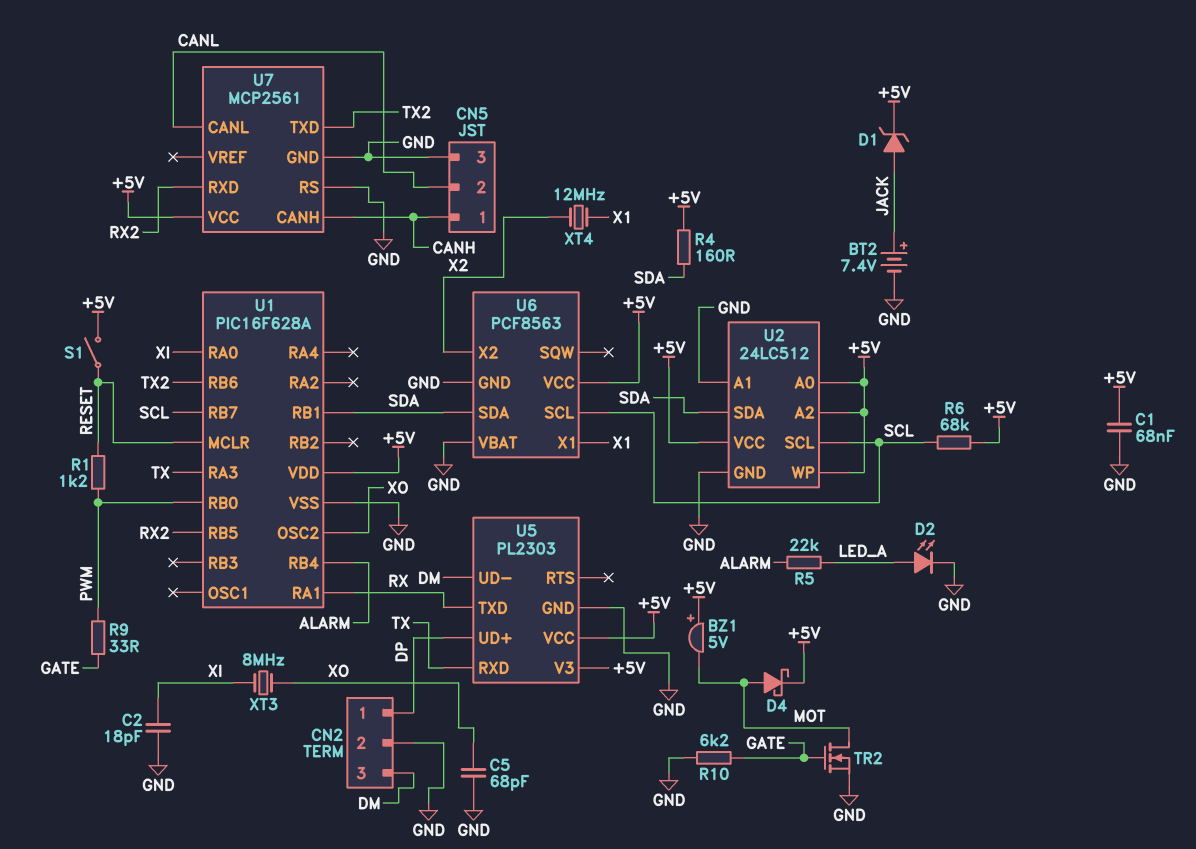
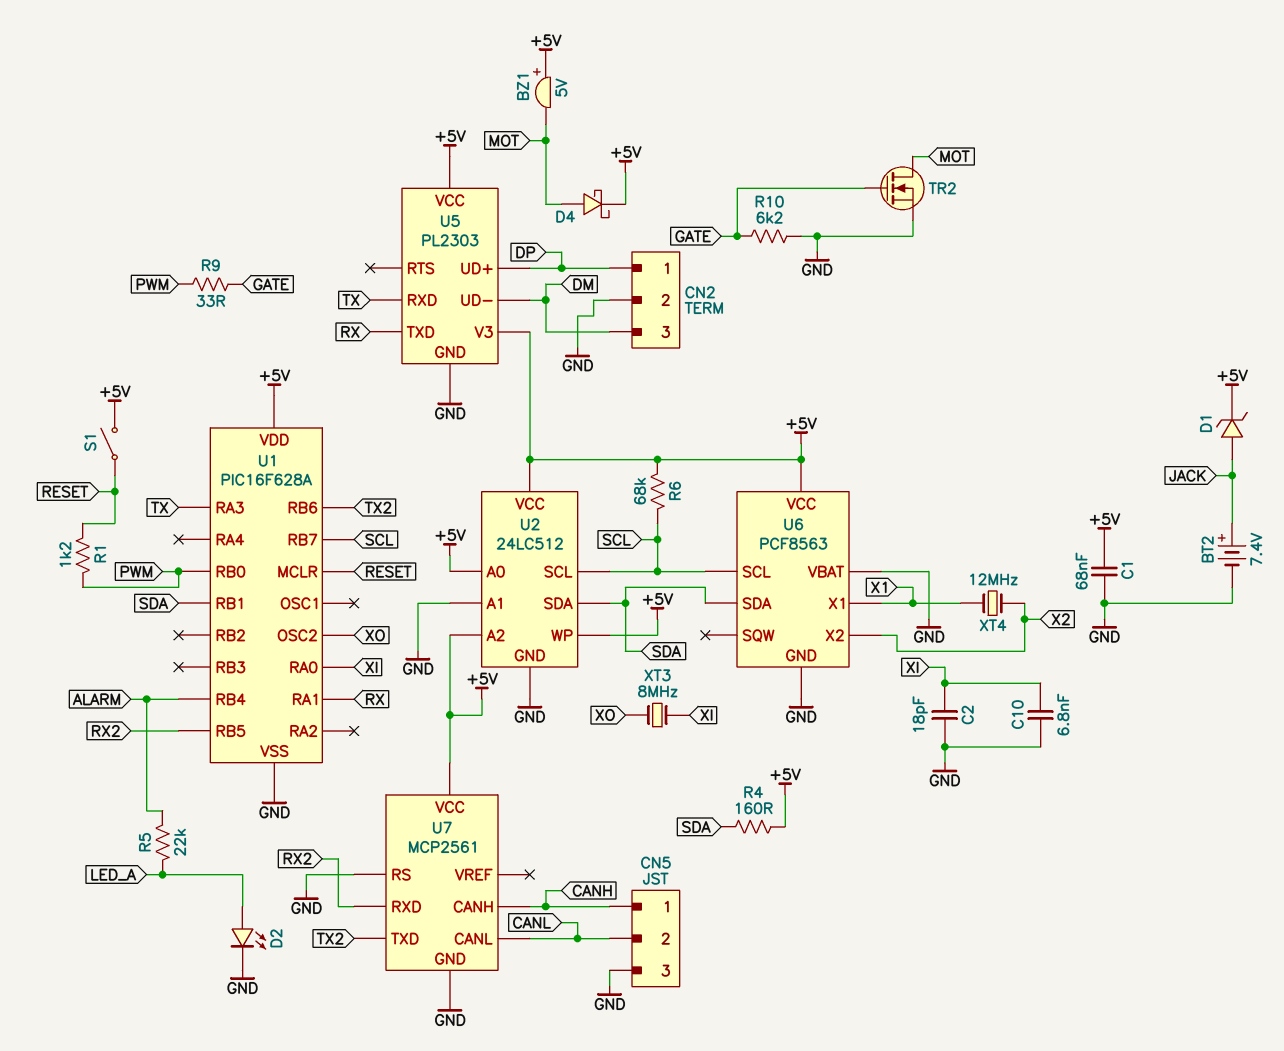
C5: 68pF (GND, XO) -> none
C10: none -> 6.8nF (GND, XI)

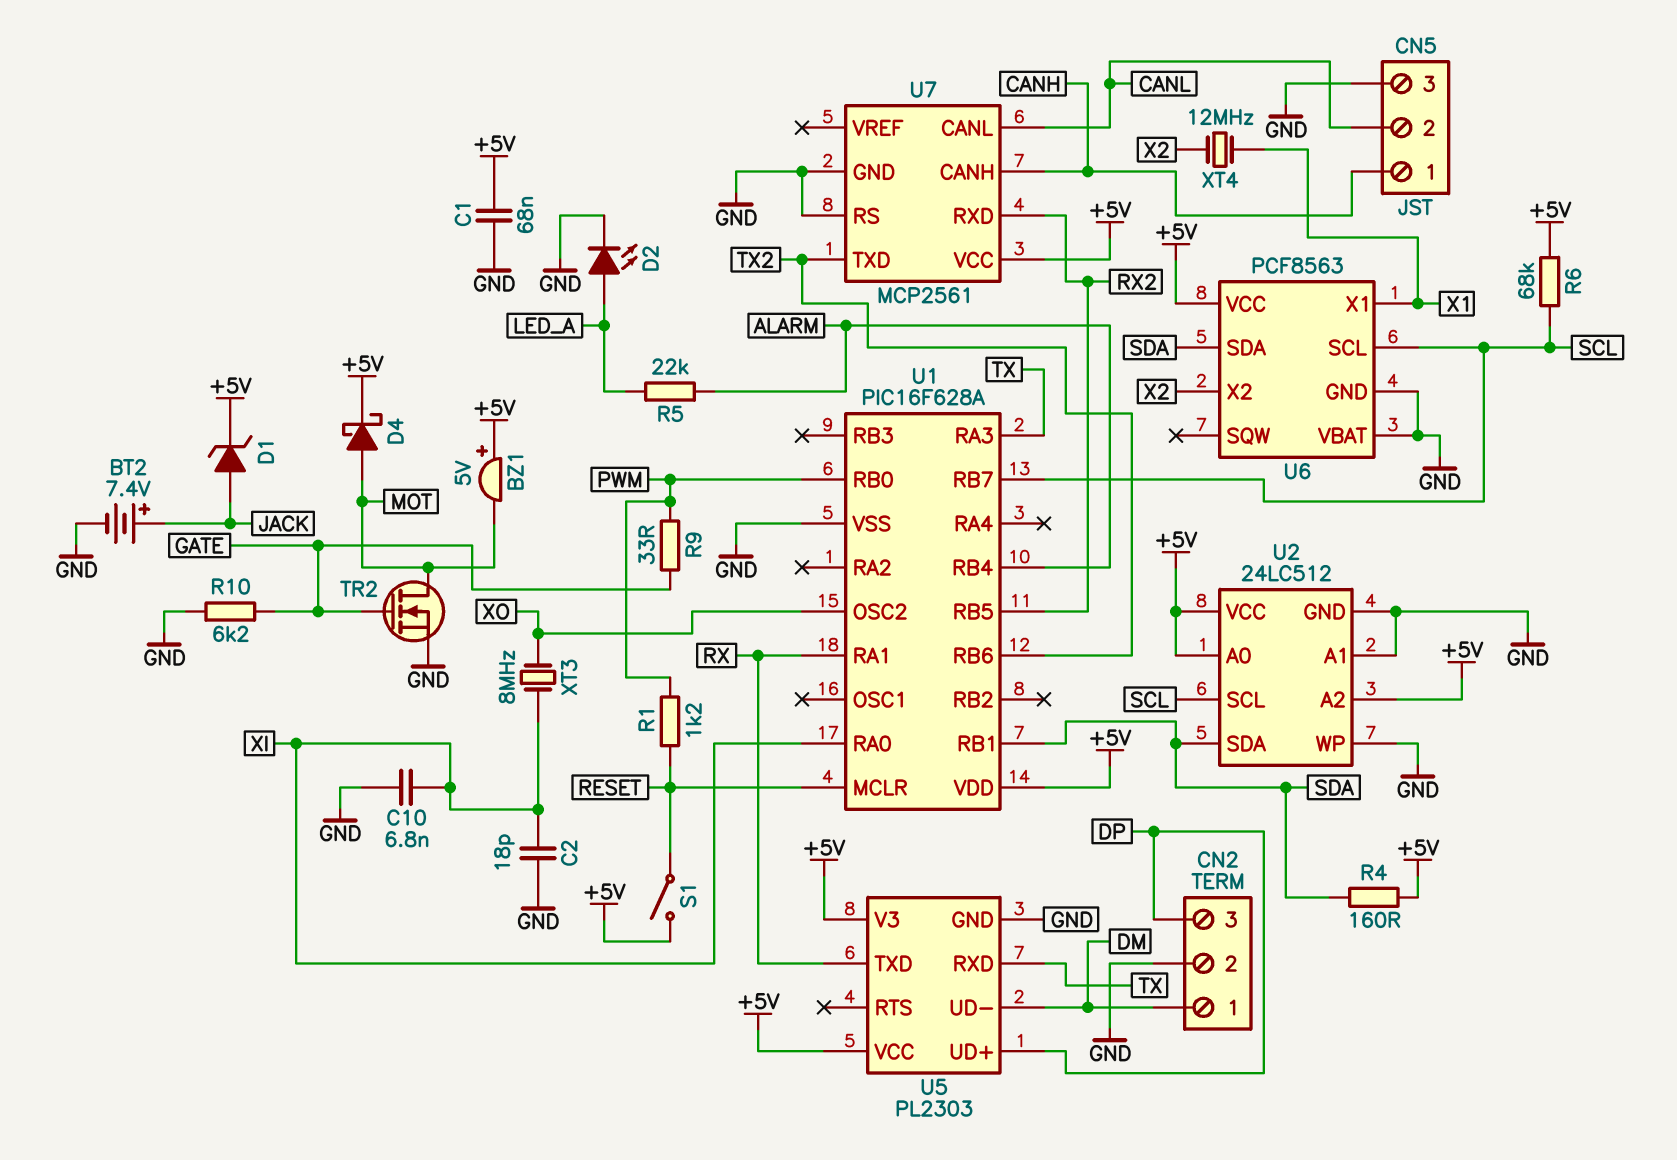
CN2 pin 1: DP -> DM
CN2 pin 3: DM -> DP
U2 pin WP: +5V -> GND

